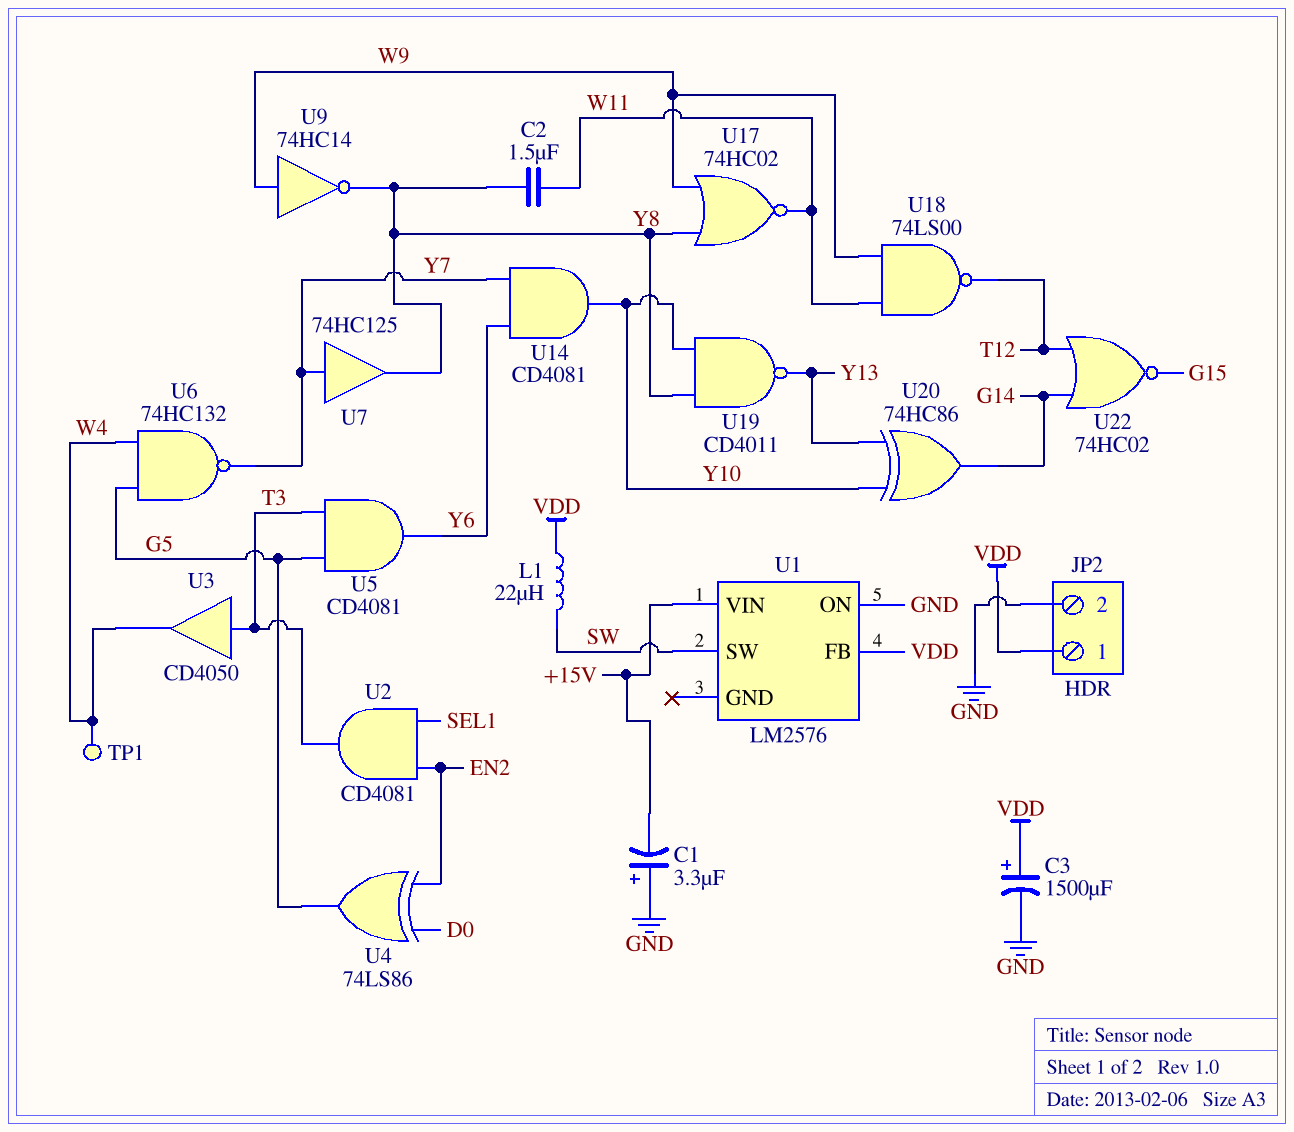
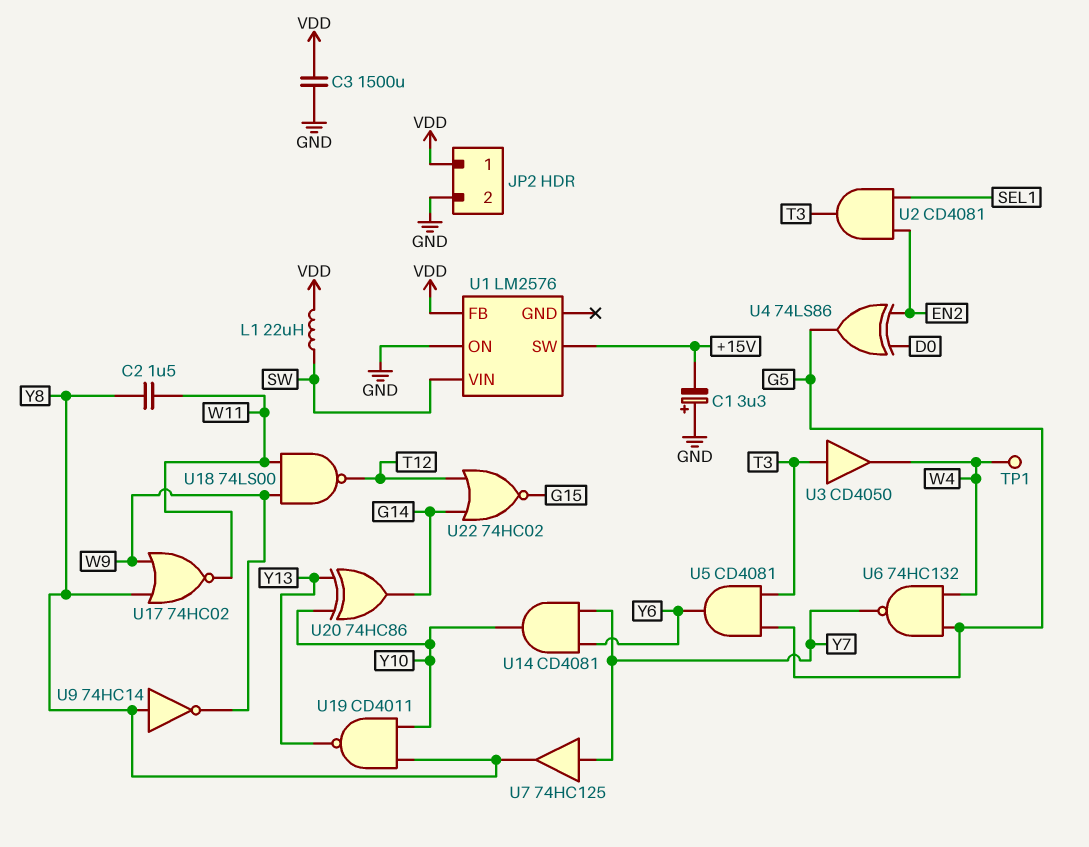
C3: 1500uF (plus VDD, minus GND) -> 1500uF (GND, VDD)
U1 pin SW: SW -> +15V
U1 pin VIN: +15V -> SW
U9: NOT 74HC14 (in W9, out Y8) -> NOT 74HC14 (in Y8, out W9)

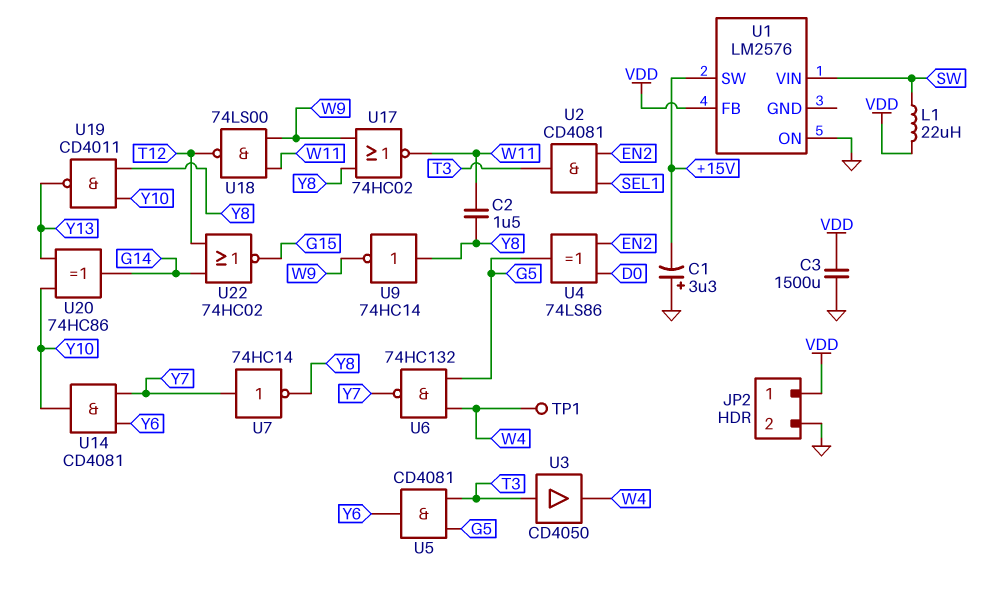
U7: buffer 74HC125 (in Y7, out Y8) -> NOT 74HC14 (in Y7, out Y8)

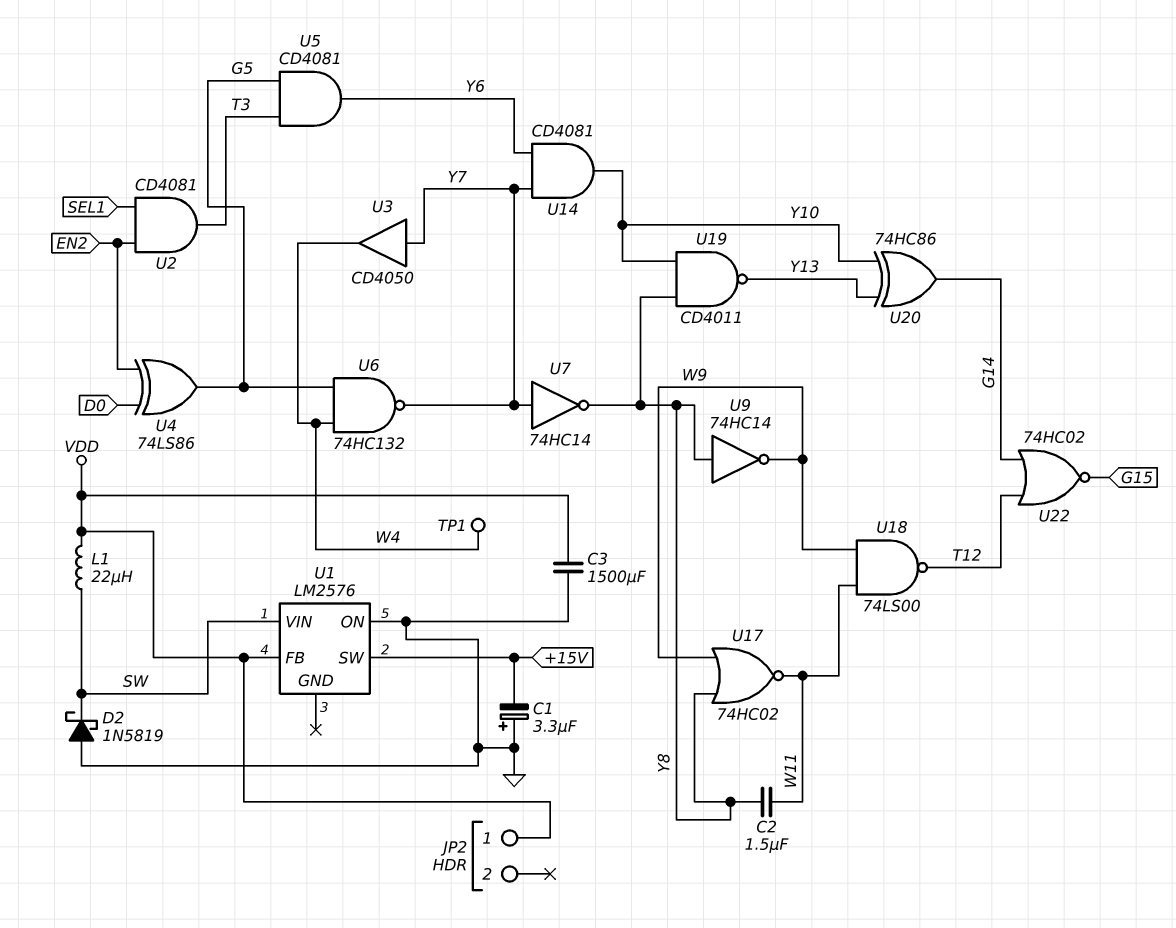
D2: none -> schottky 1N5819 (A GND, K SW)
JP2 pin 2: GND -> none
U3: buffer CD4050 (in T3, out W4) -> buffer CD4050 (in Y7, out W4)

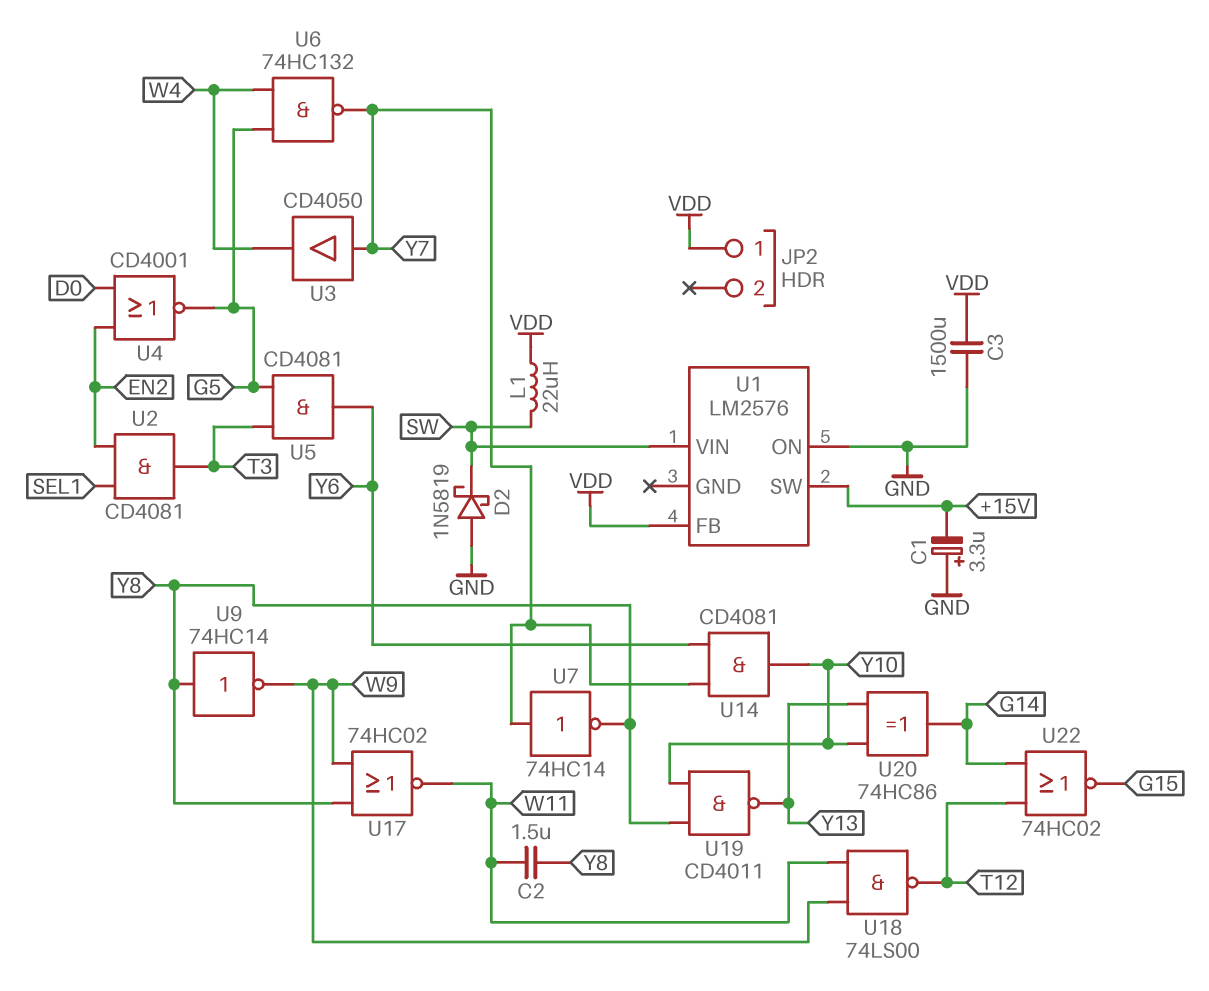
TP1: test point (W4) -> none
U4: XOR 74LS86 (in D0, in EN2, out G5) -> NOR CD4001 (in D0, in EN2, out G5)

